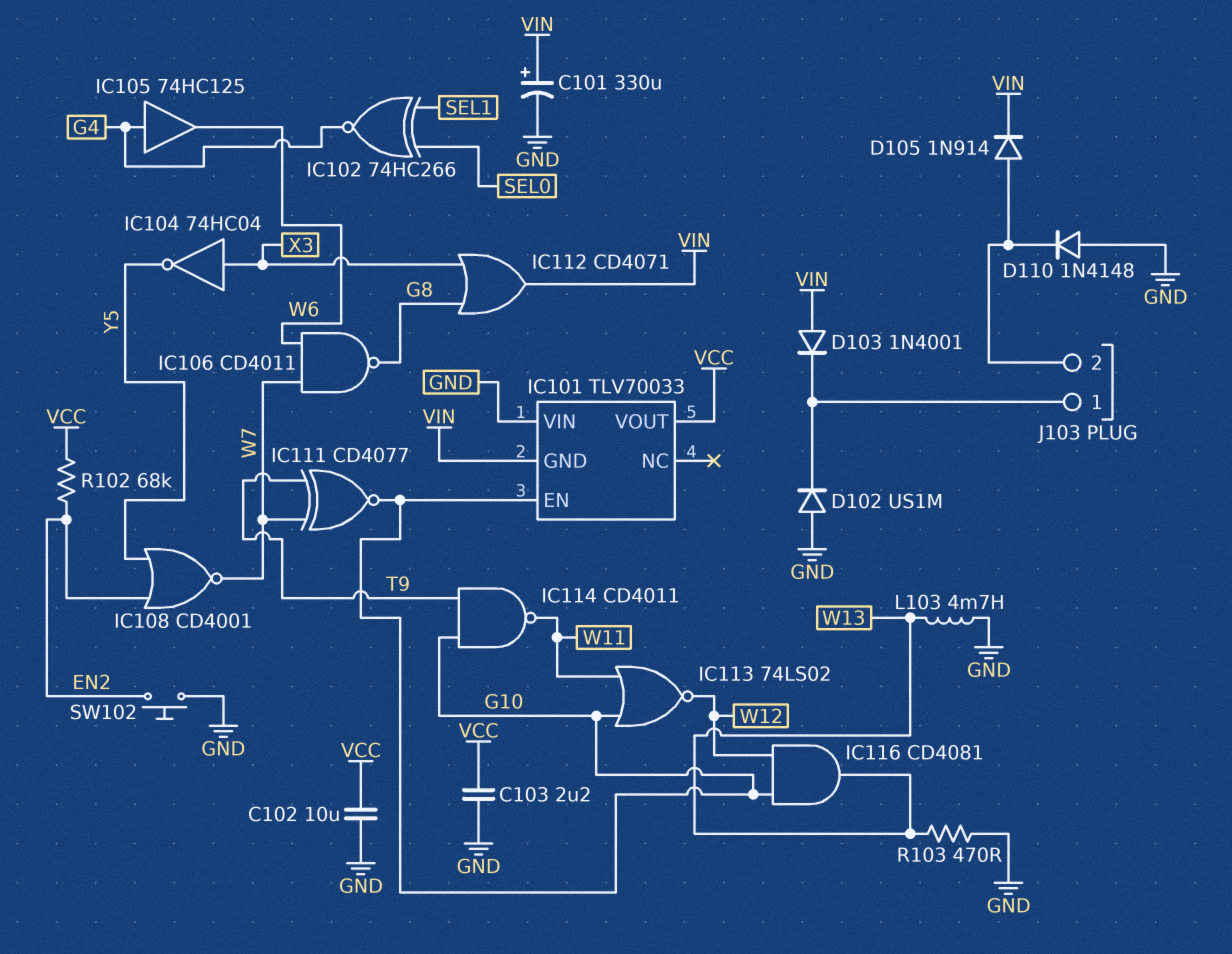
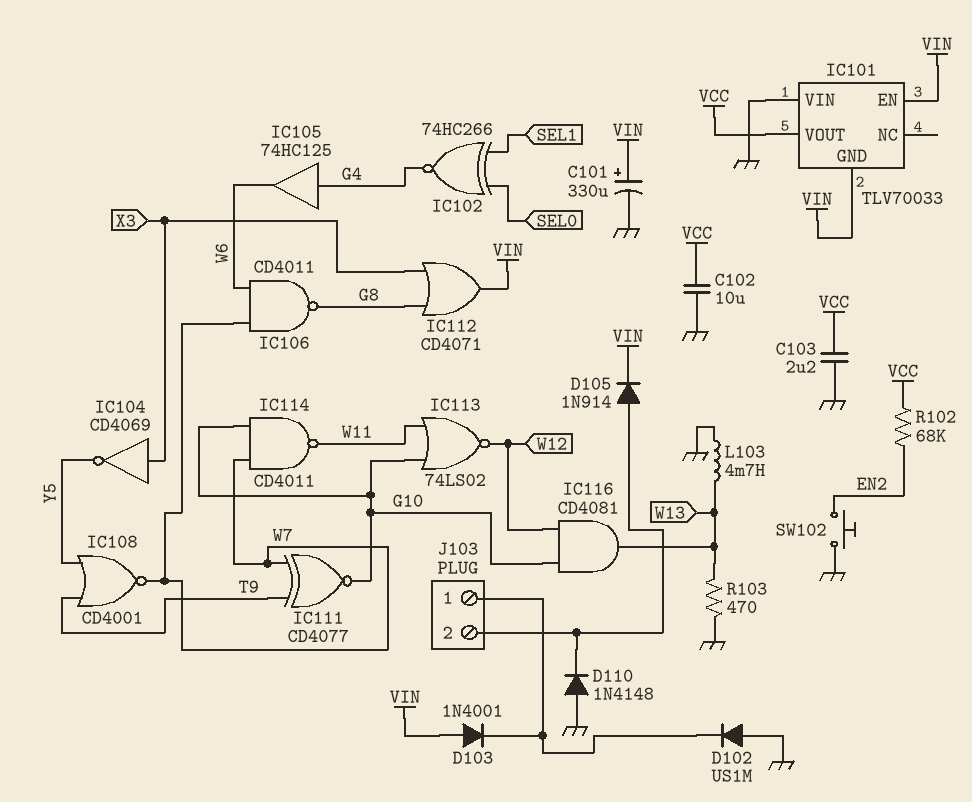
IC101 pin EN: G10 -> VIN
IC104: NOT 74HC04 (in X3, out Y5) -> NOT CD4069 (in X3, out Y5)
IC108: NOR CD4001 (in EN2, in Y5, out W7) -> NOR CD4001 (in T9, in Y5, out W7)
IC114: NAND CD4011 (in G10, in T9, out W11) -> NAND CD4011 (in G10, in W7, out W11)

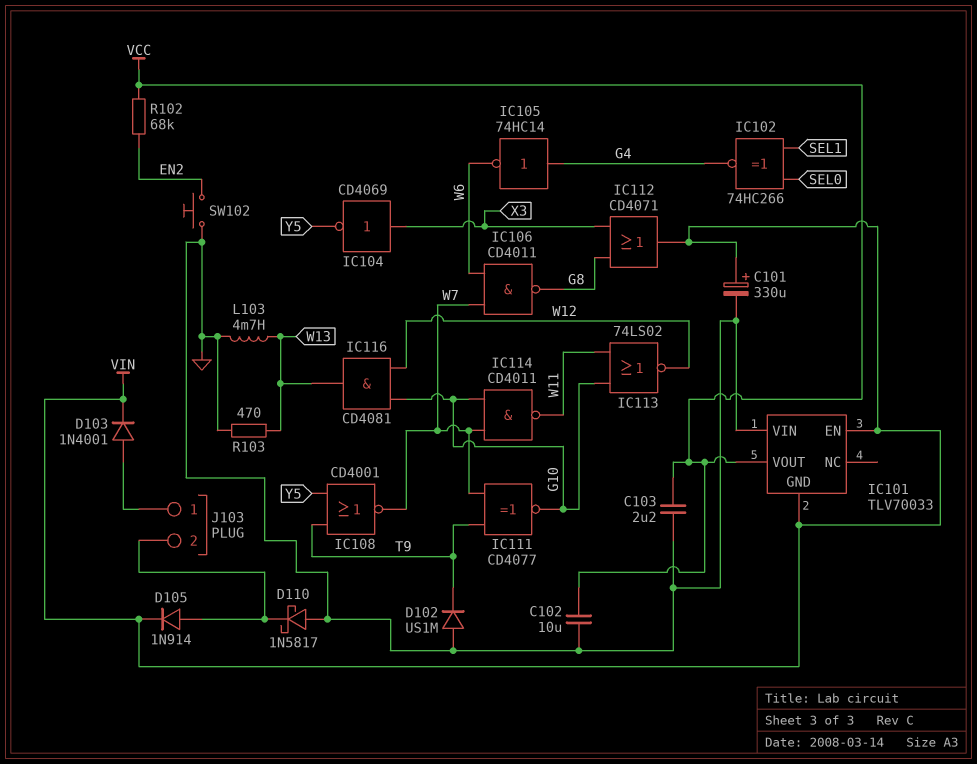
D102: diode US1M (A GND, K J103/1) -> diode US1M (A GND, K T9)
D103: diode 1N4001 (A VIN, K J103/1) -> diode 1N4001 (A J103/1, K VIN)
D110: diode 1N4148 (A GND, K J103/2) -> schottky 1N5817 (A GND, K J103/2)
IC105: buffer 74HC125 (in G4, out W6) -> NOT 74HC14 (in G4, out W6)

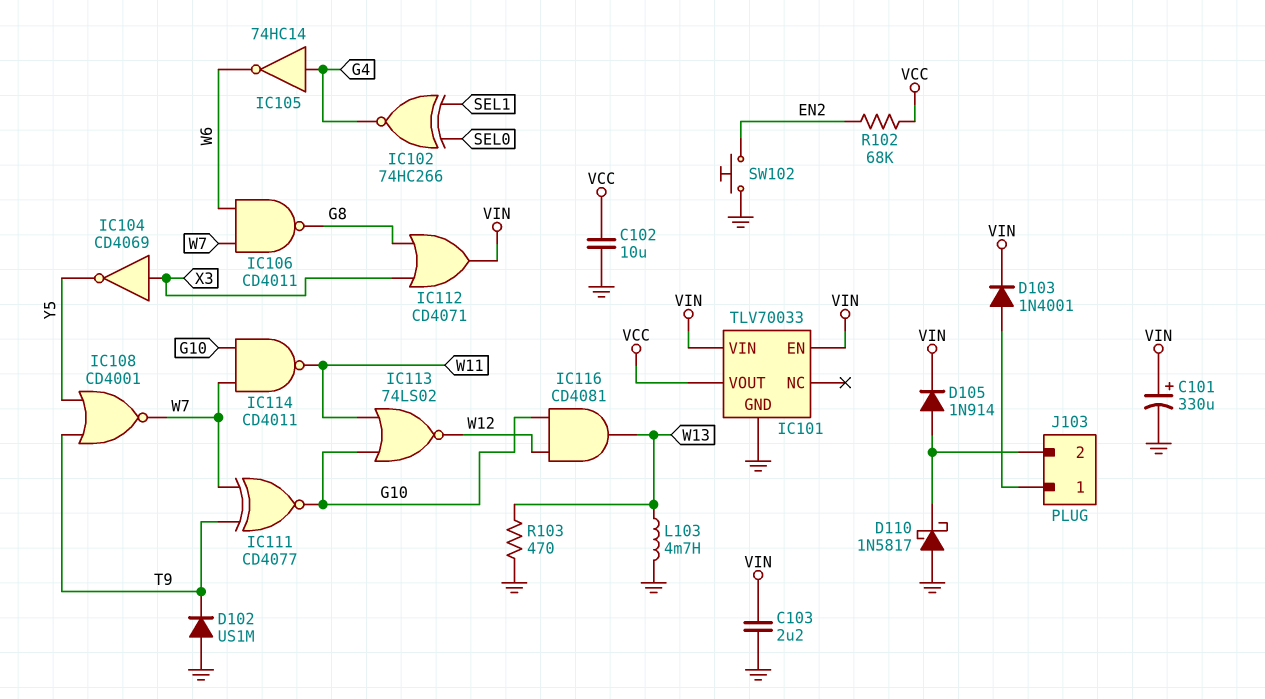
C103: 2.2uF (GND, VCC) -> 2.2uF (GND, VIN)
IC101 pin GND: VIN -> GND
IC101 pin VIN: GND -> VIN

